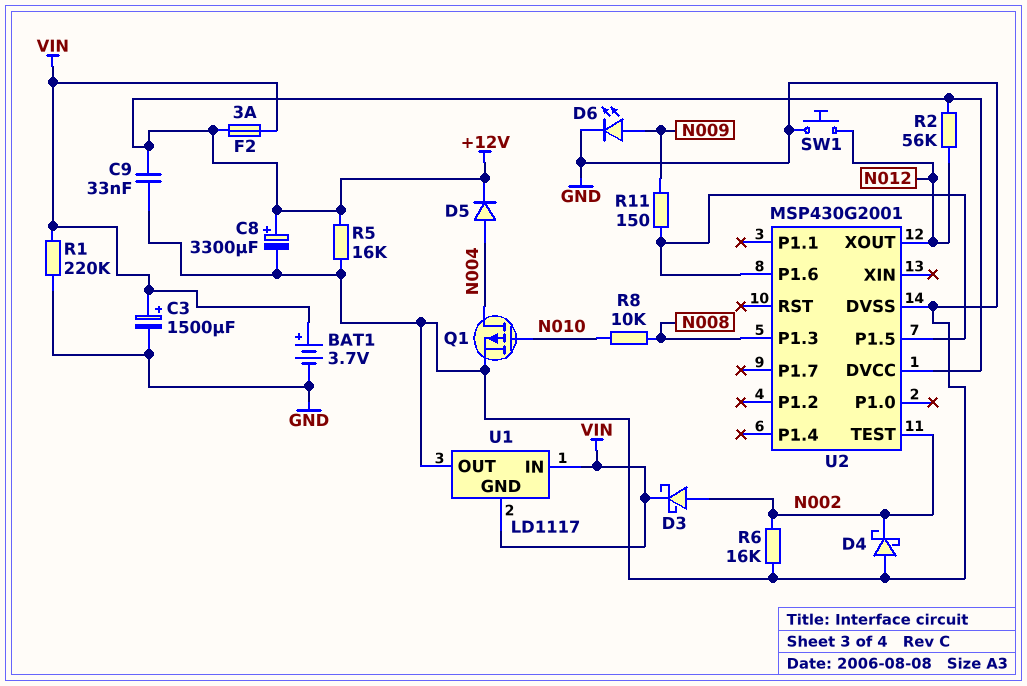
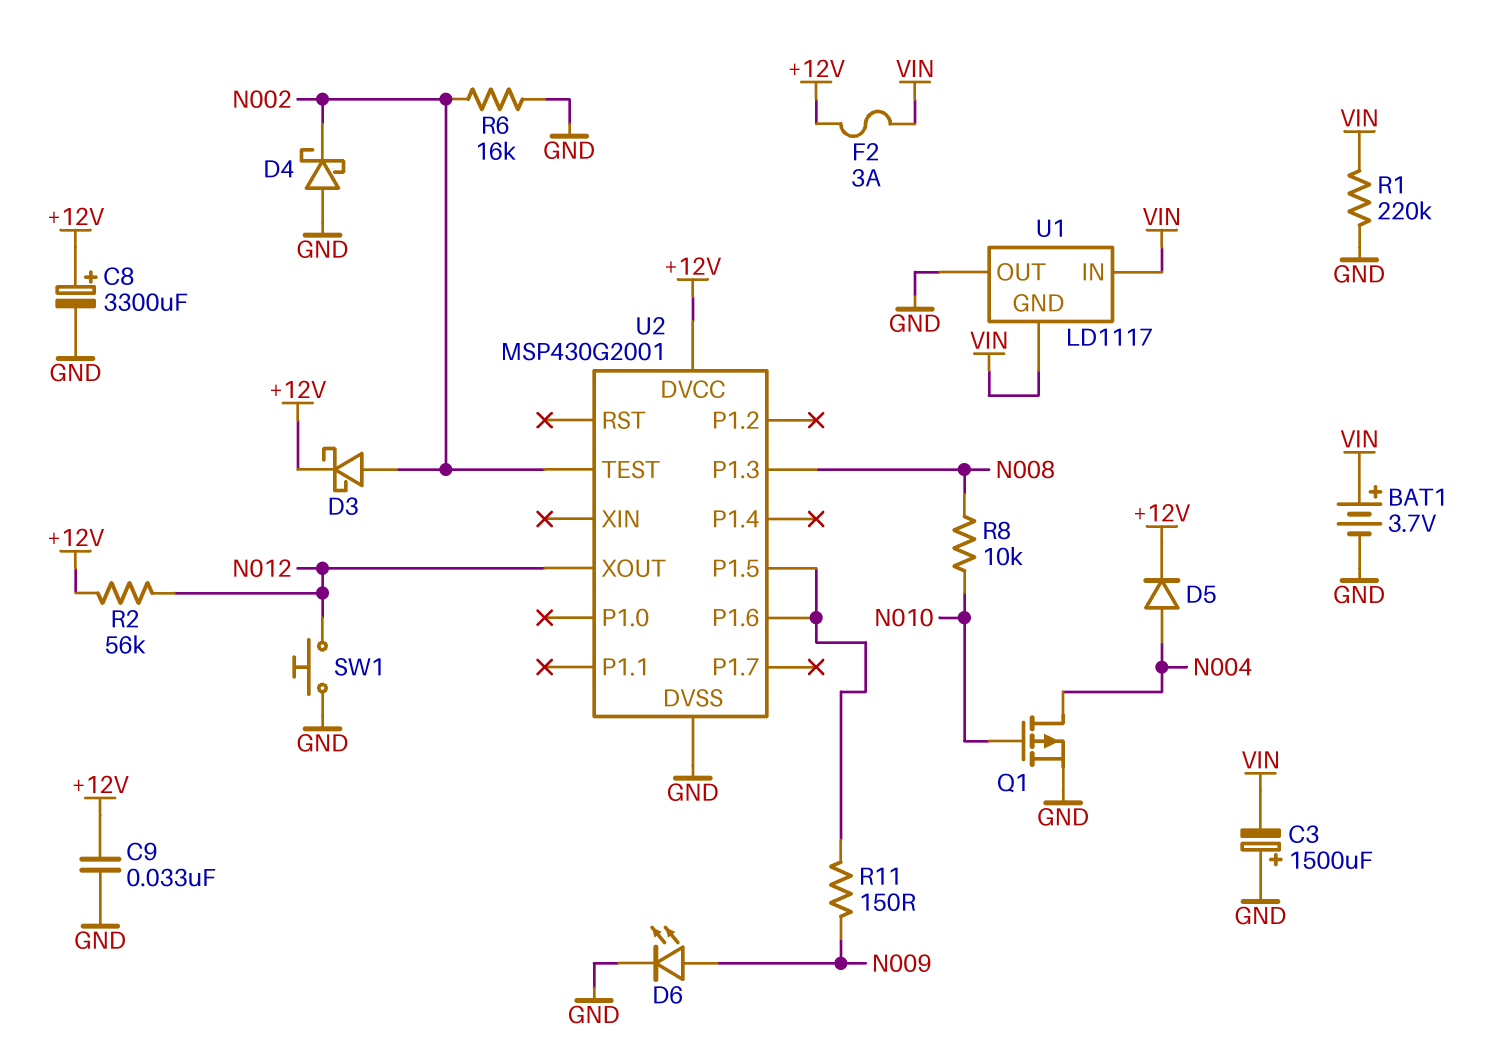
C3: 1500uF (plus VIN, minus GND) -> 1500uF (plus GND, minus VIN)
D3: schottky (A N002, K VIN) -> schottky (A N002, K +12V)
R5: 16k (+12V, GND) -> none

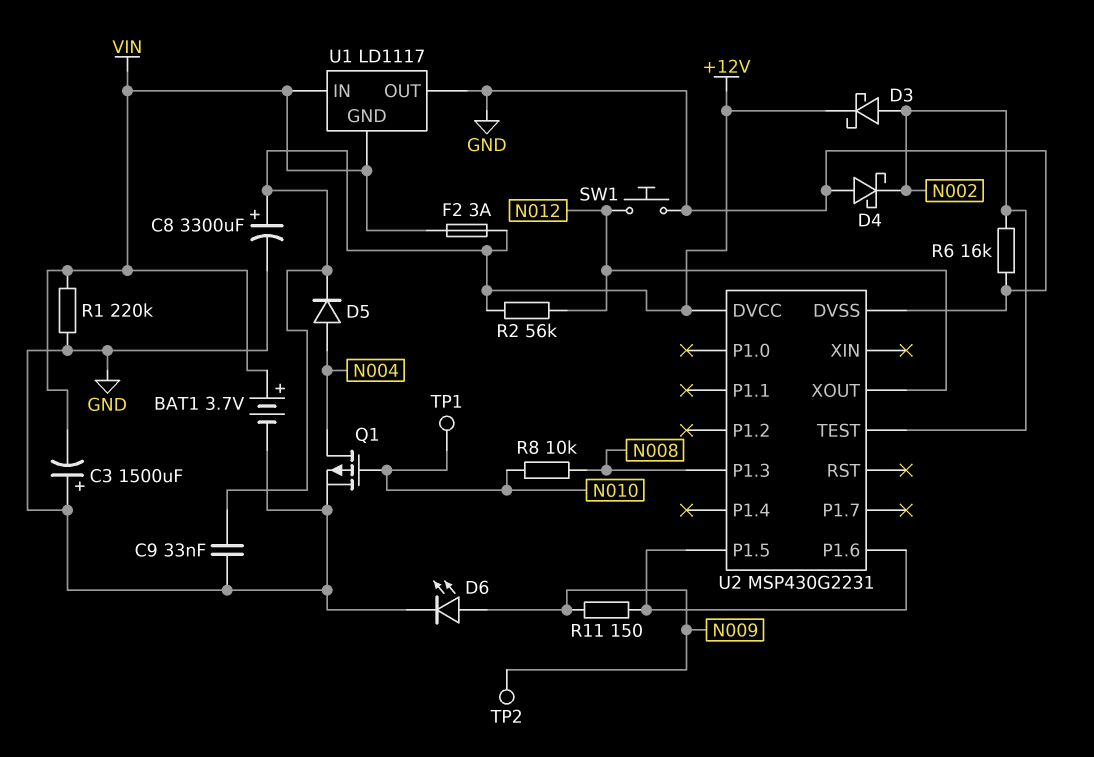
TP1: none -> test point (N010)
TP2: none -> test point (N009)
U2: MSP430G2001 -> MSP430G2231

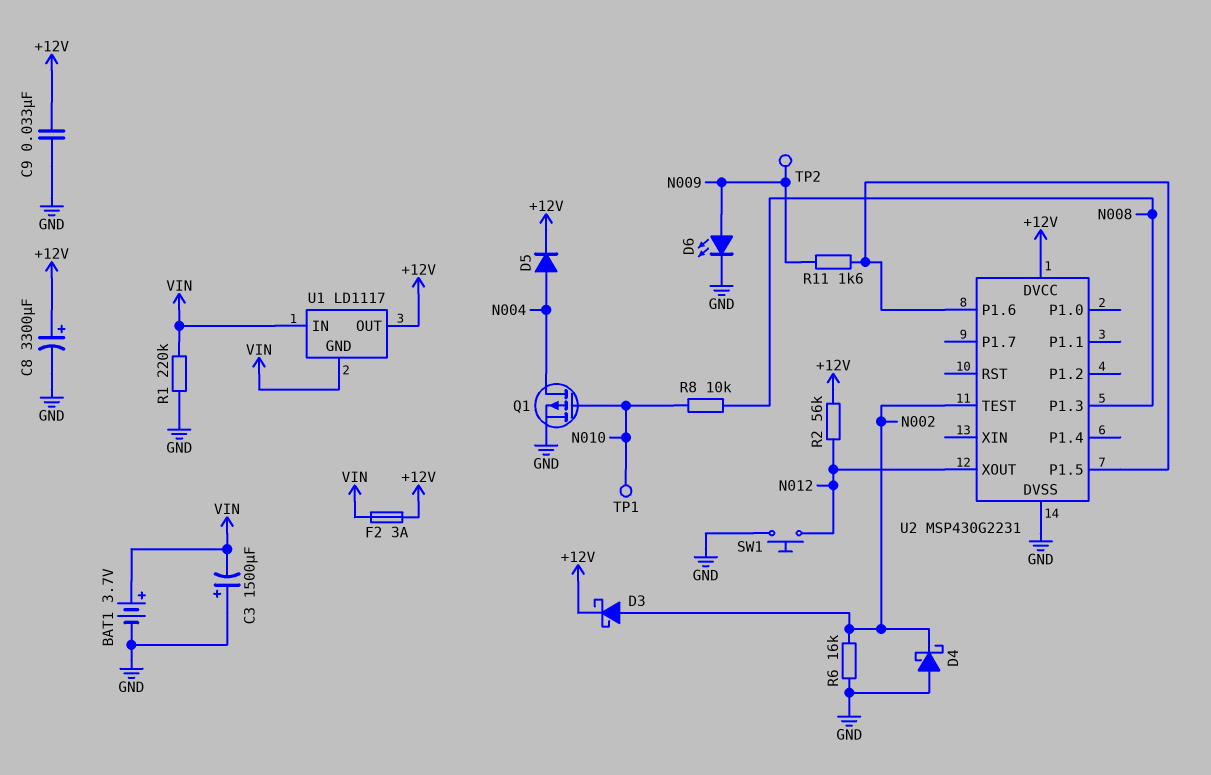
R11: 150 (N009, U2/P1.5) -> 1.6k (N009, U2/P1.5)
U1 pin OUT: GND -> +12V

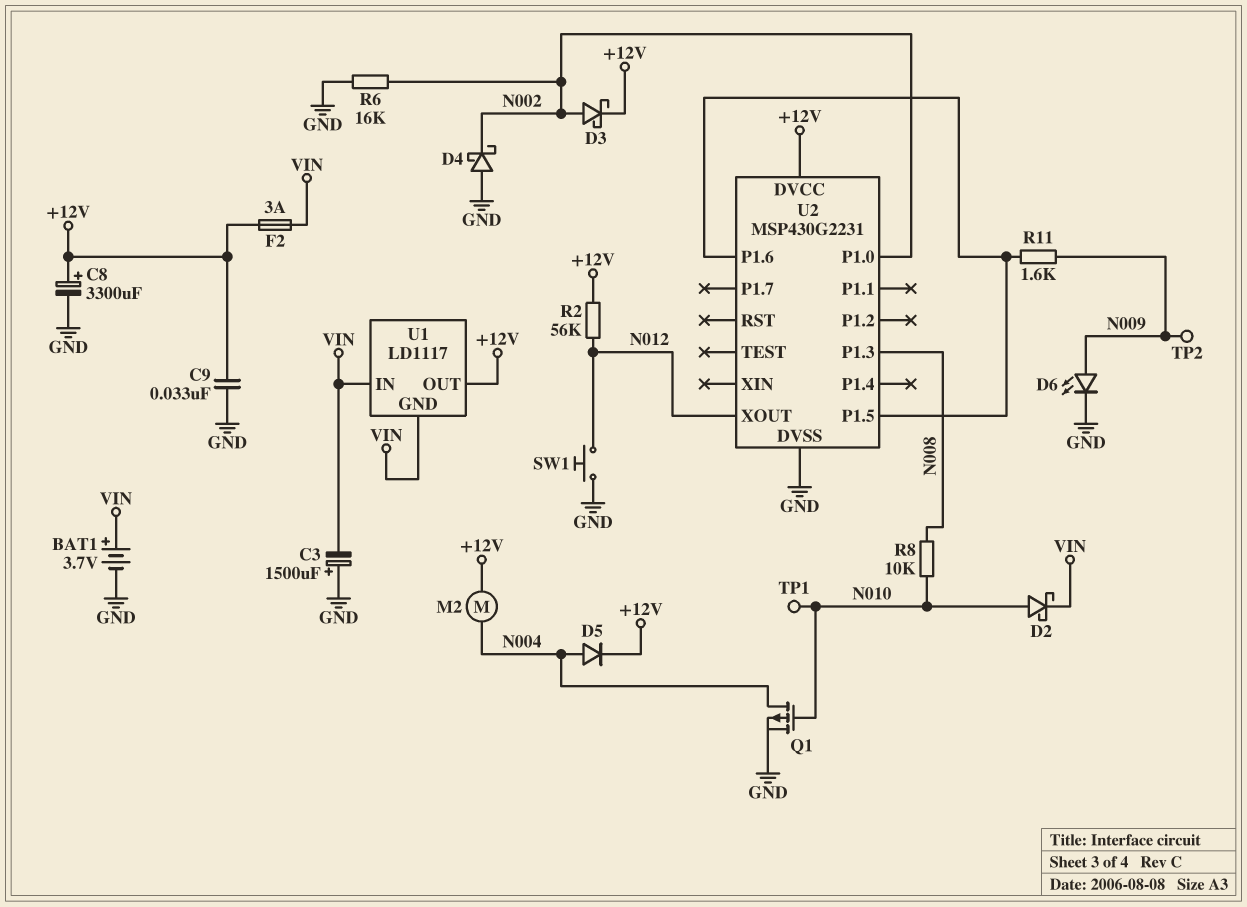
D2: none -> schottky (A N010, K VIN)
M2: none -> motor (+12V, N004)
R1: 220k (GND, VIN) -> none
U2 pin P1.0: none -> N002
U2 pin TEST: N002 -> none

